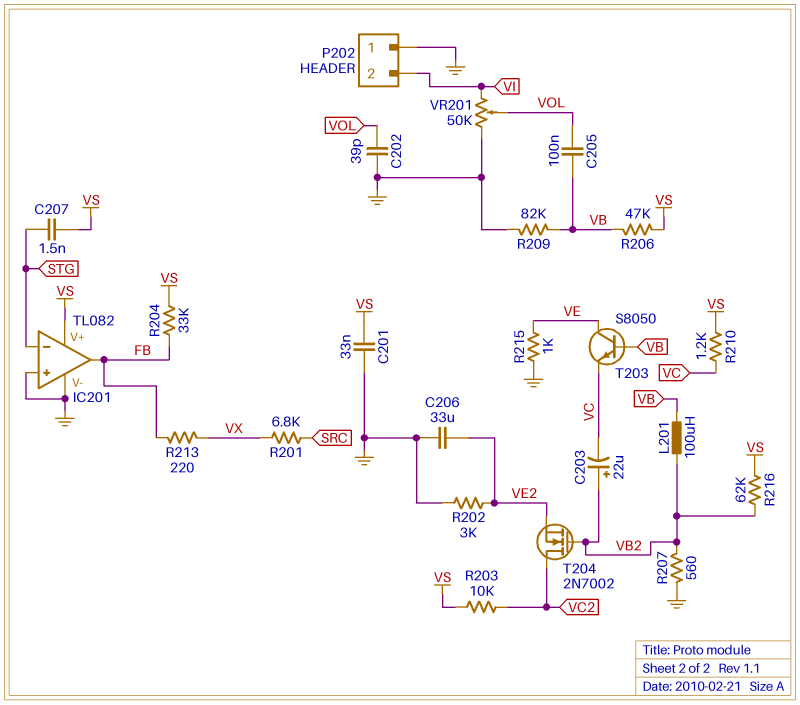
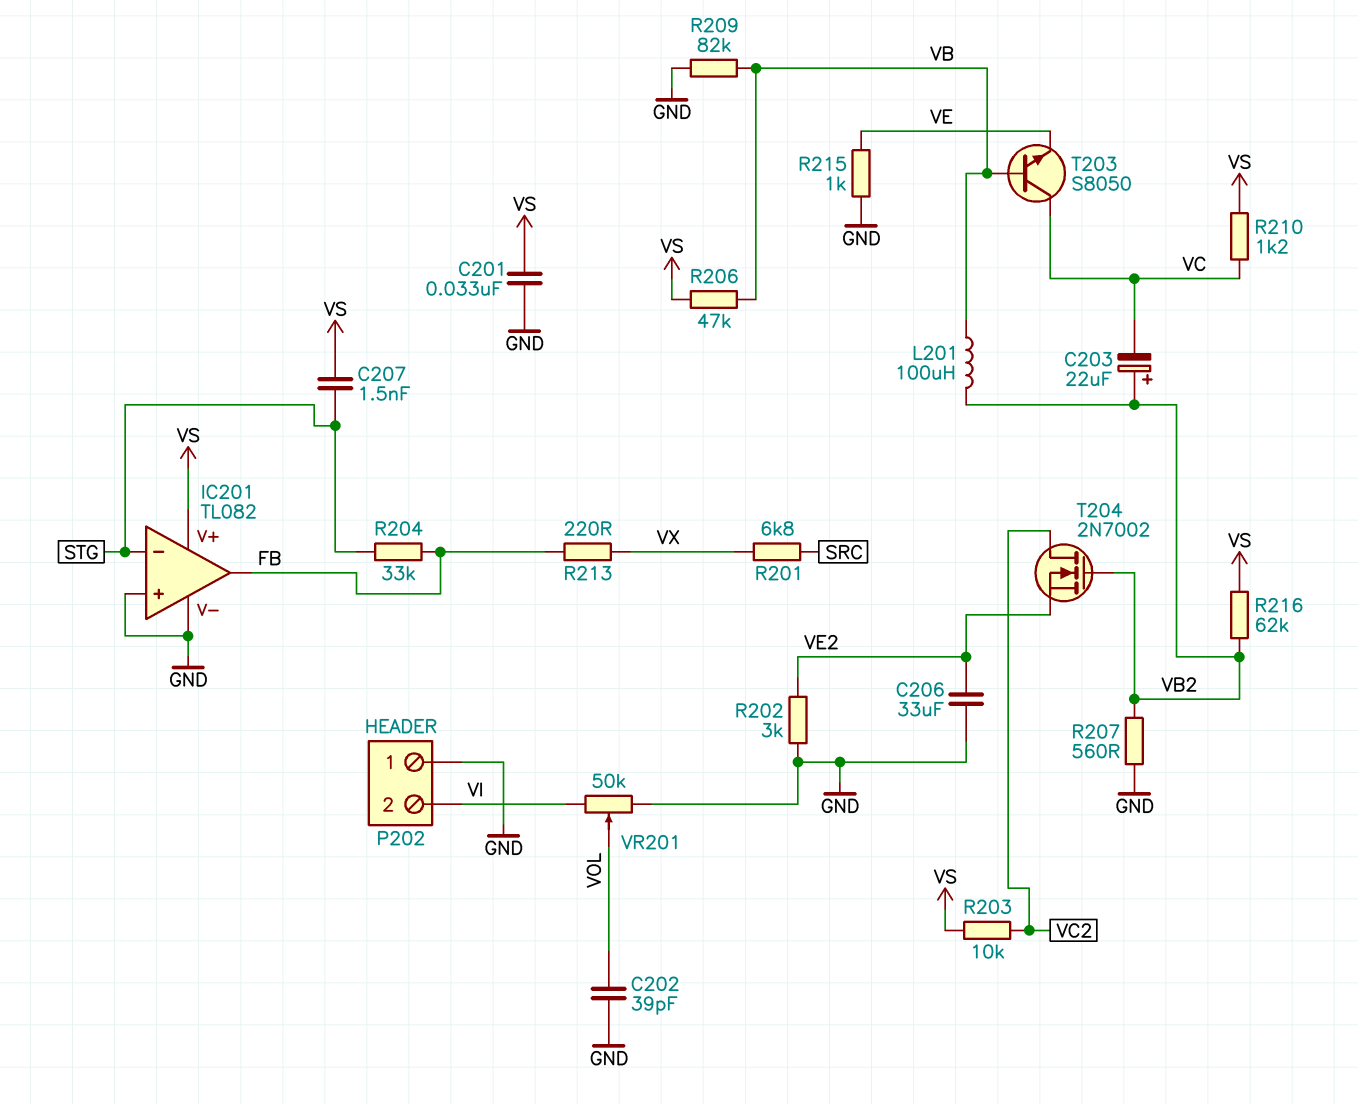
C205: 100nF (VB, VOL) -> none
R204: 33k (FB, VS) -> 33k (FB, STG)
T203: NPN S8050 (B VB, C VE, E VC) -> NPN S8050 (B VB, C VC, E VE)

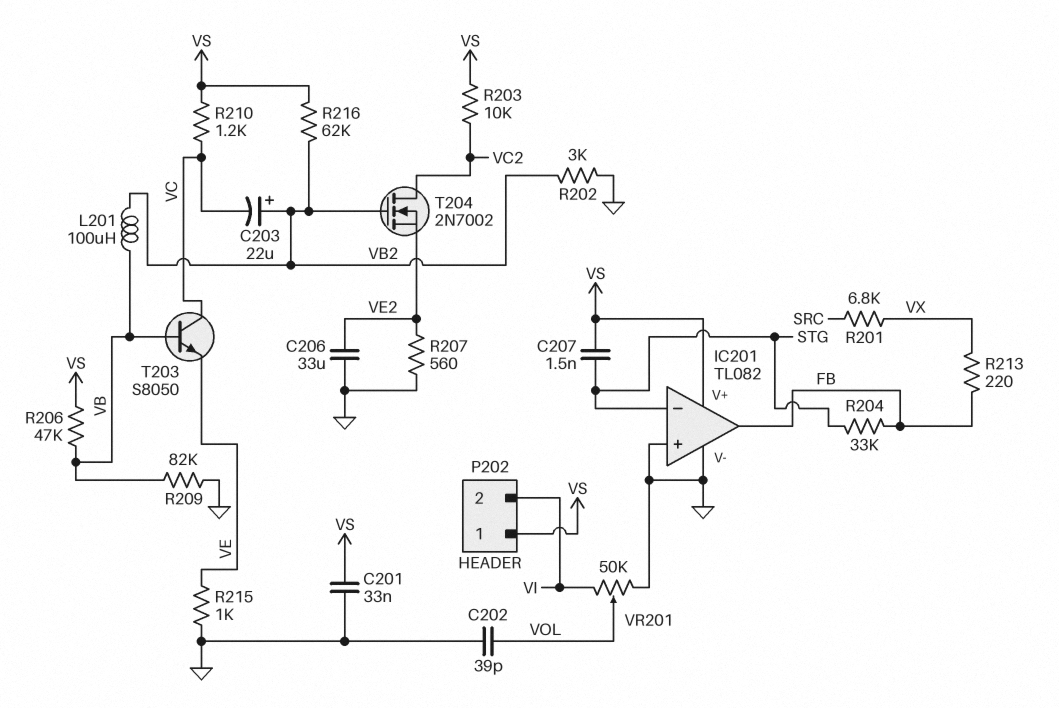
P202 pin 1: GND -> VS
R202: 3k (GND, VE2) -> 3k (GND, VB2)
R207: 560 (GND, VB2) -> 560 (GND, VE2)

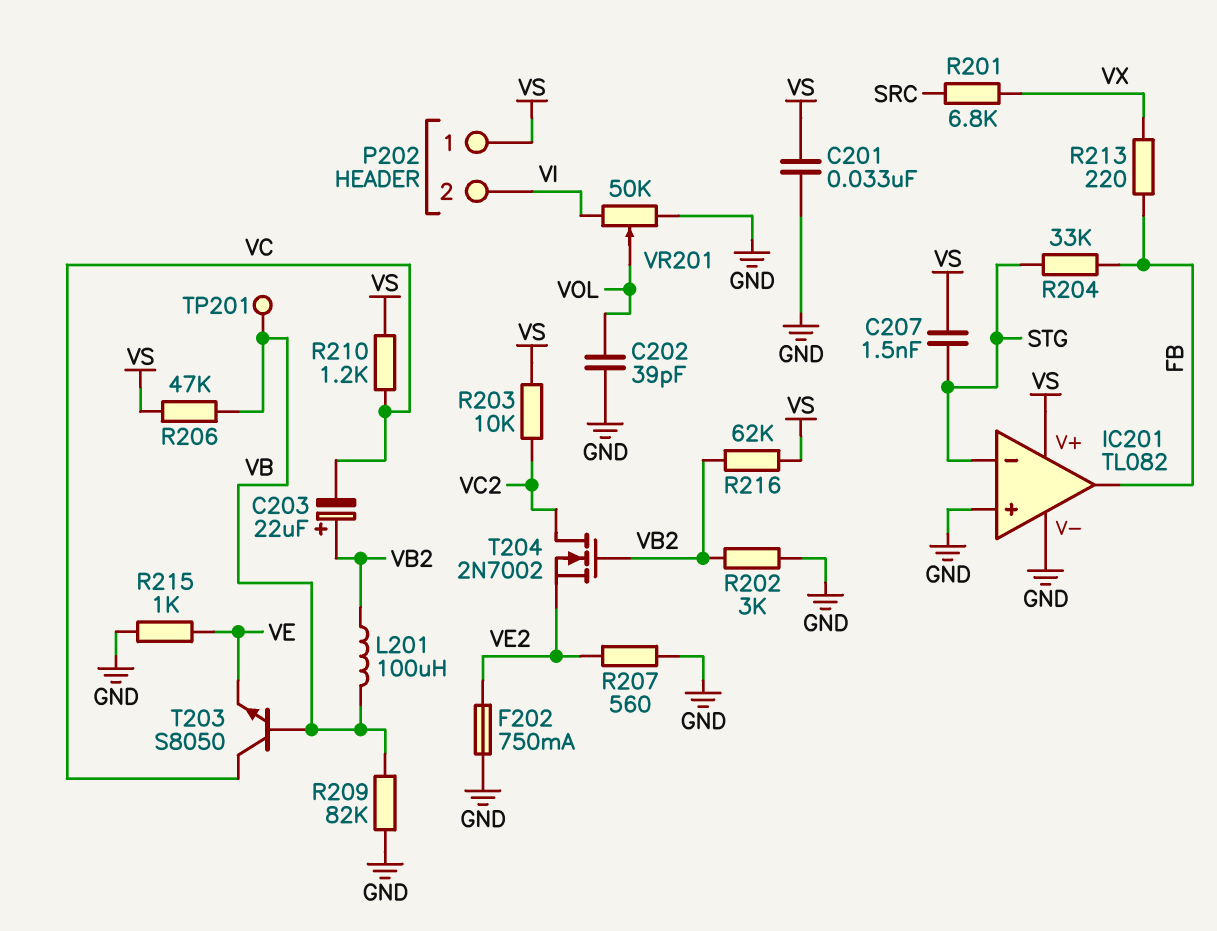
C206: 33uF (GND, VE2) -> none
F202: none -> 750mA (GND, VE2)
TP201: none -> test point (VB)

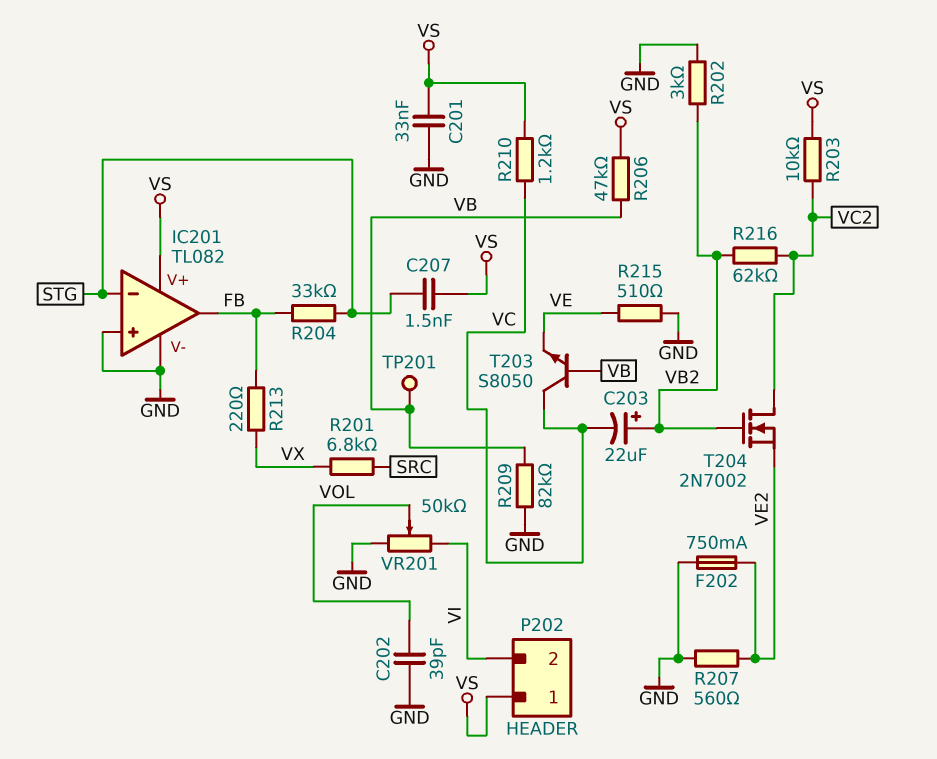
L201: 100uH (VB, VB2) -> none
R215: 1k (GND, VE) -> 510 (GND, VE)
R216: 62k (VB2, VS) -> 62k (VB2, VC2)

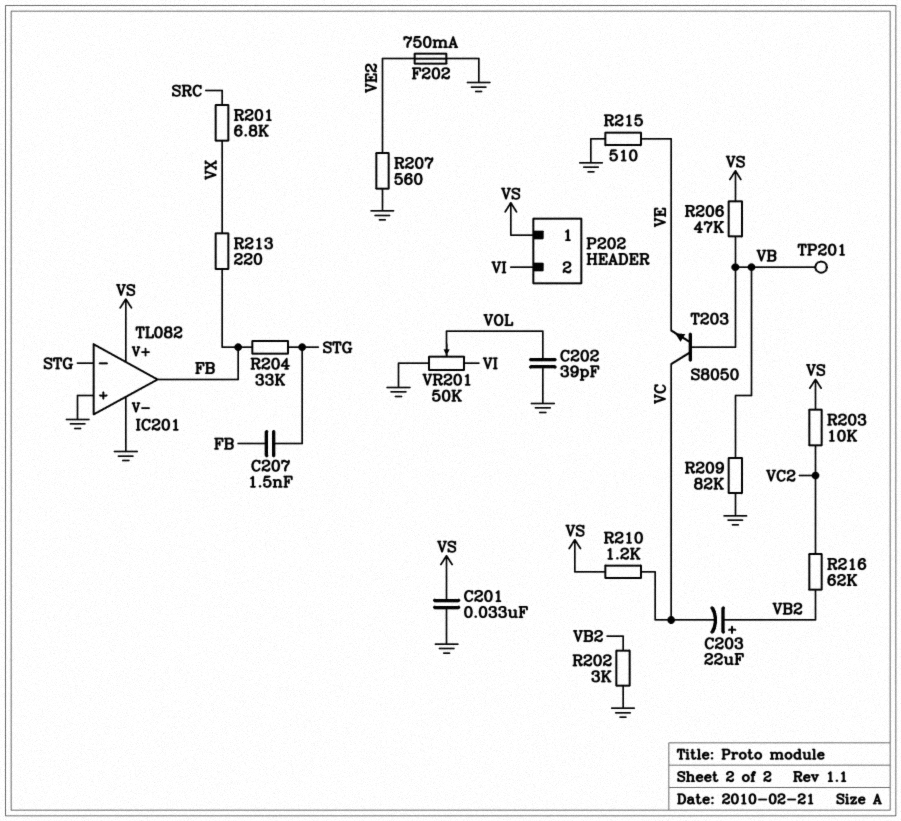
C207: 1.5nF (STG, VS) -> 1.5nF (FB, STG)
T204: NMOS 2N7002 (G VB2, D VC2, S VE2) -> none

